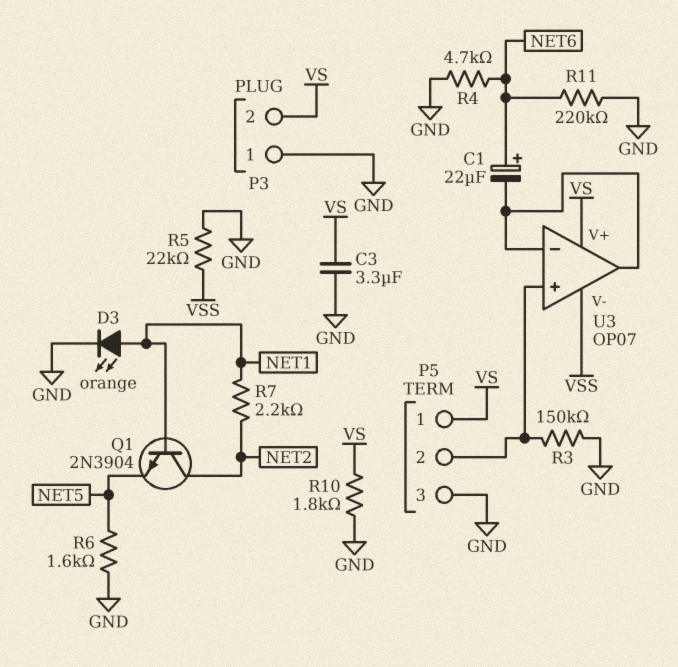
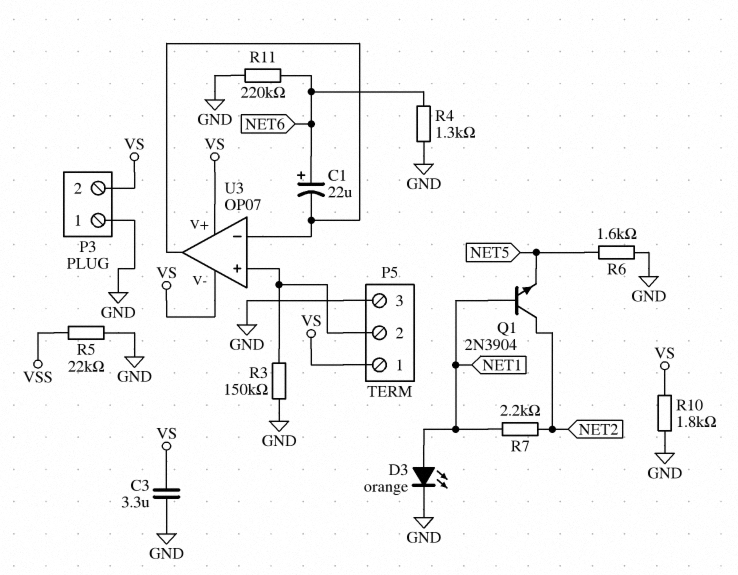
R4: 4.7k (GND, NET6) -> 1.3k (GND, NET6)
U3 pin V-: VSS -> VS

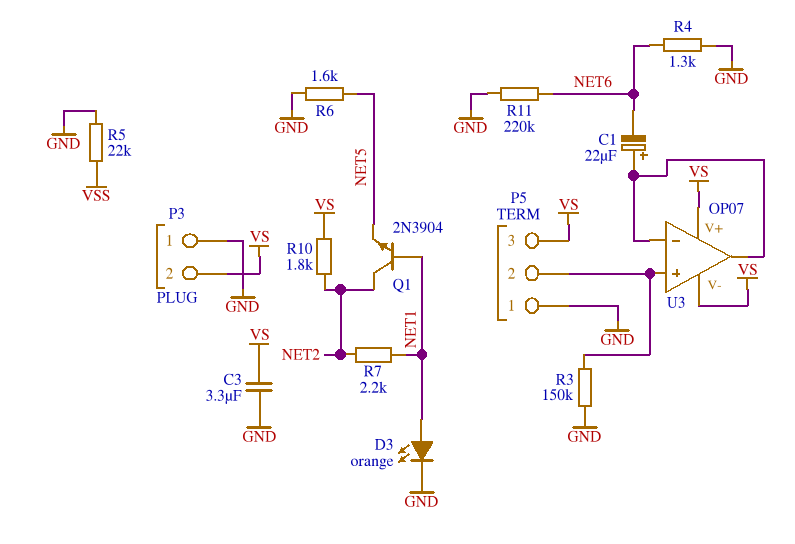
C1: 22uF (plus NET6, minus U3/in-) -> 22uF (plus U3/in-, minus NET6)
P5 pin 1: VS -> GND
P5 pin 3: GND -> VS
R10: 1.8k (GND, VS) -> 1.8k (NET2, VS)

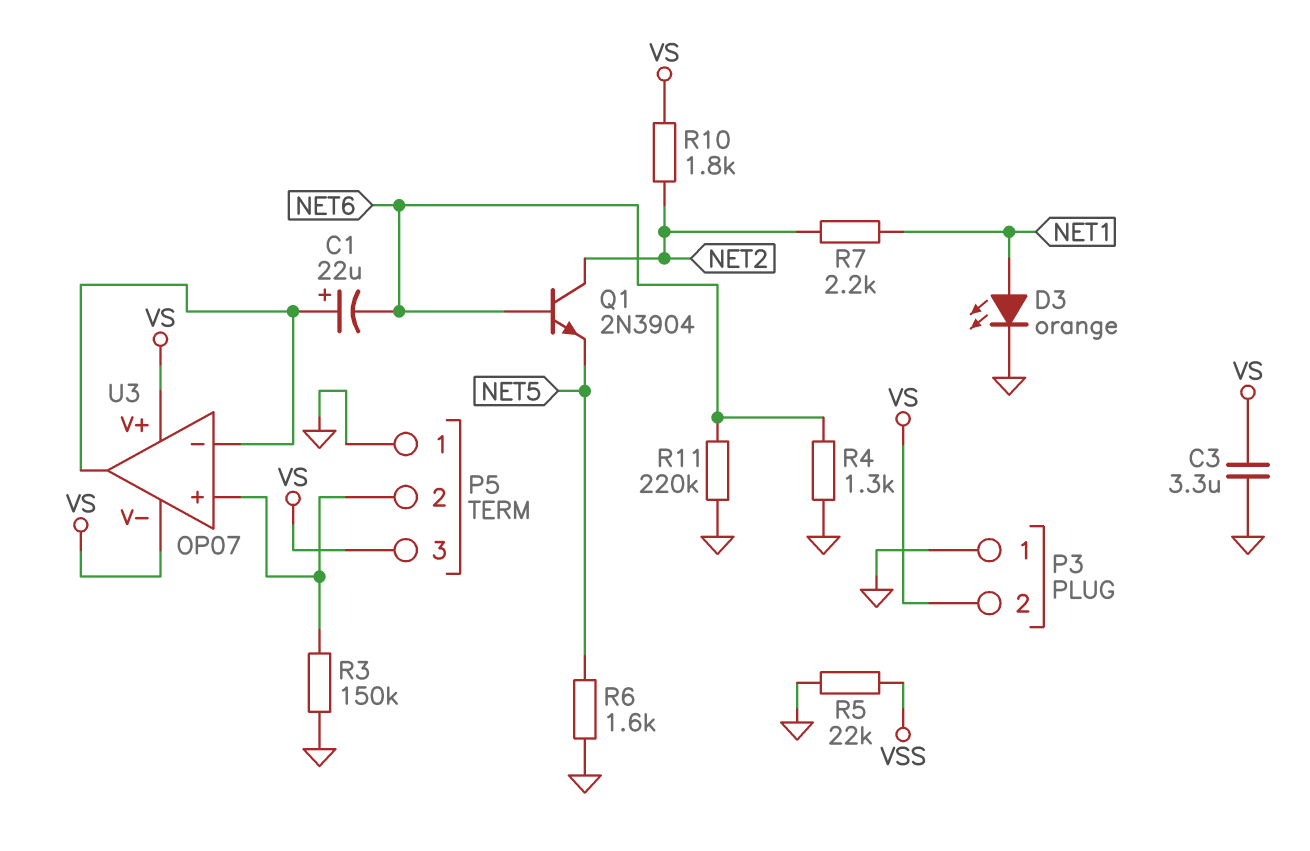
Q1: NPN 2N3904 (B NET1, C NET2, E NET5) -> NPN 2N3904 (B NET6, C NET2, E NET5)

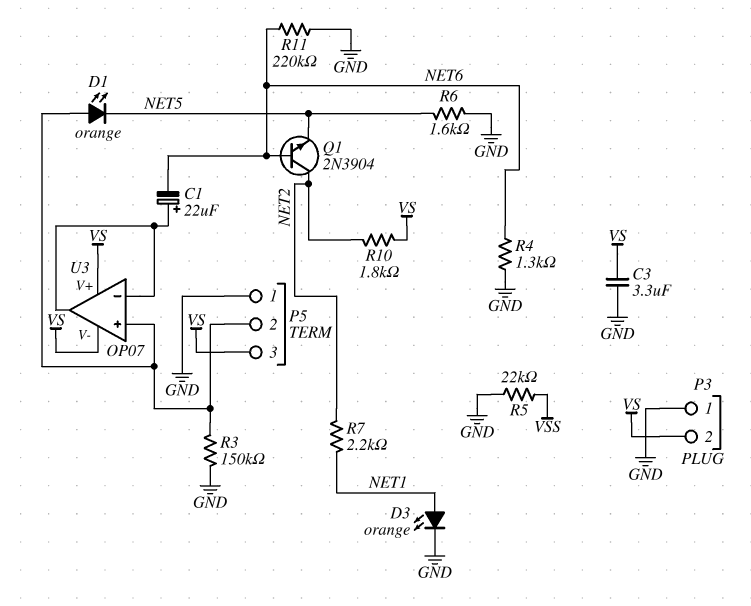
D1: none -> LED orange (A P5/2, K NET5)

